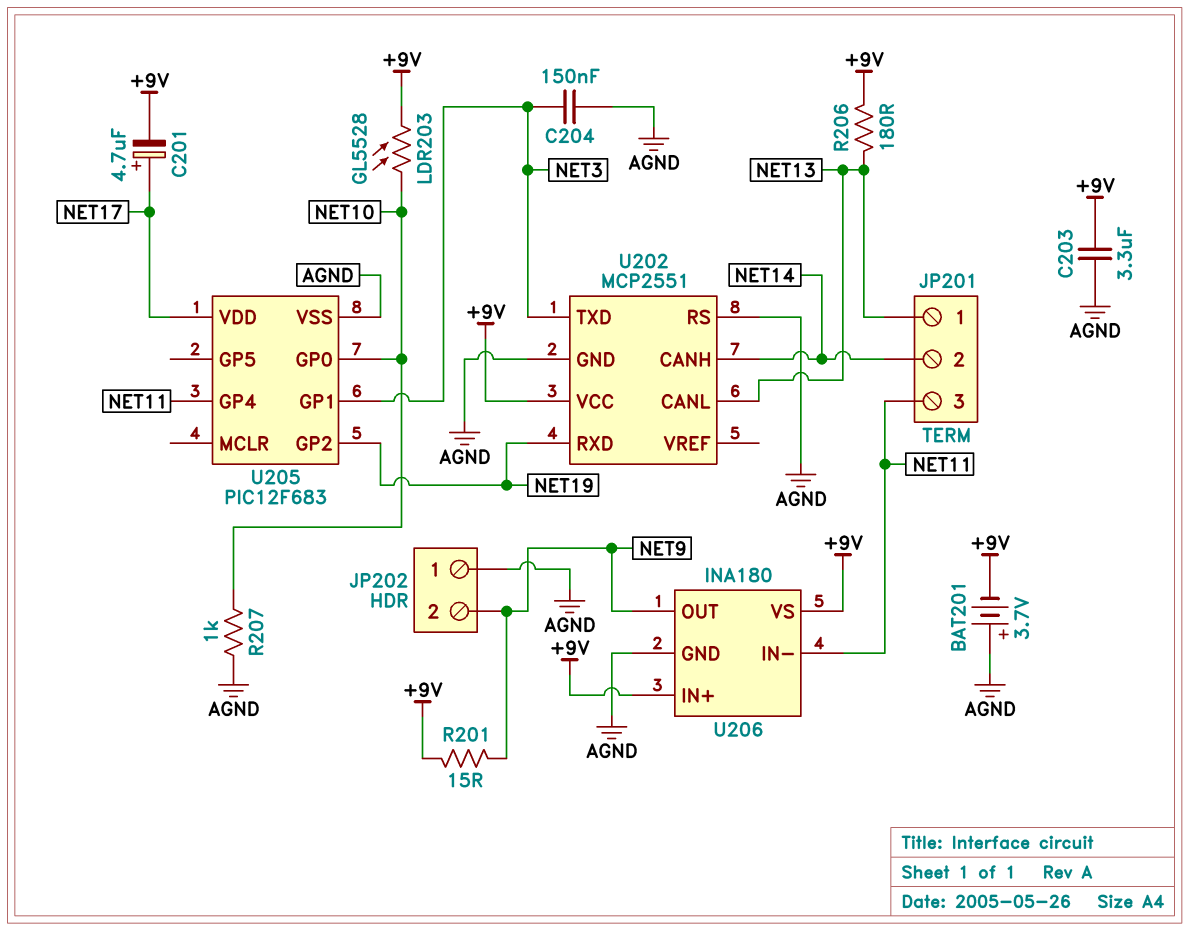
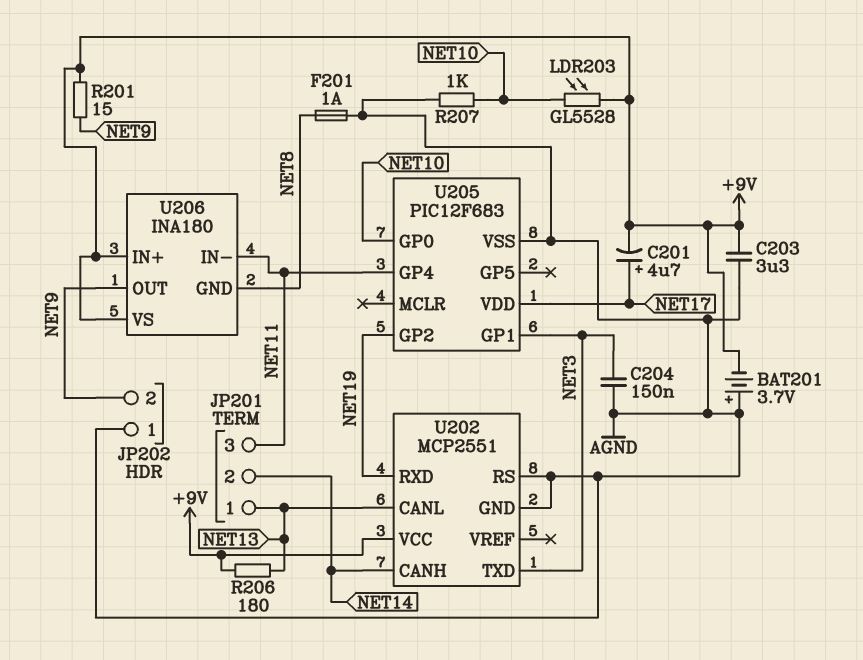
F201: none -> 1A (AGND, NET8)
U206 pin GND: AGND -> NET8

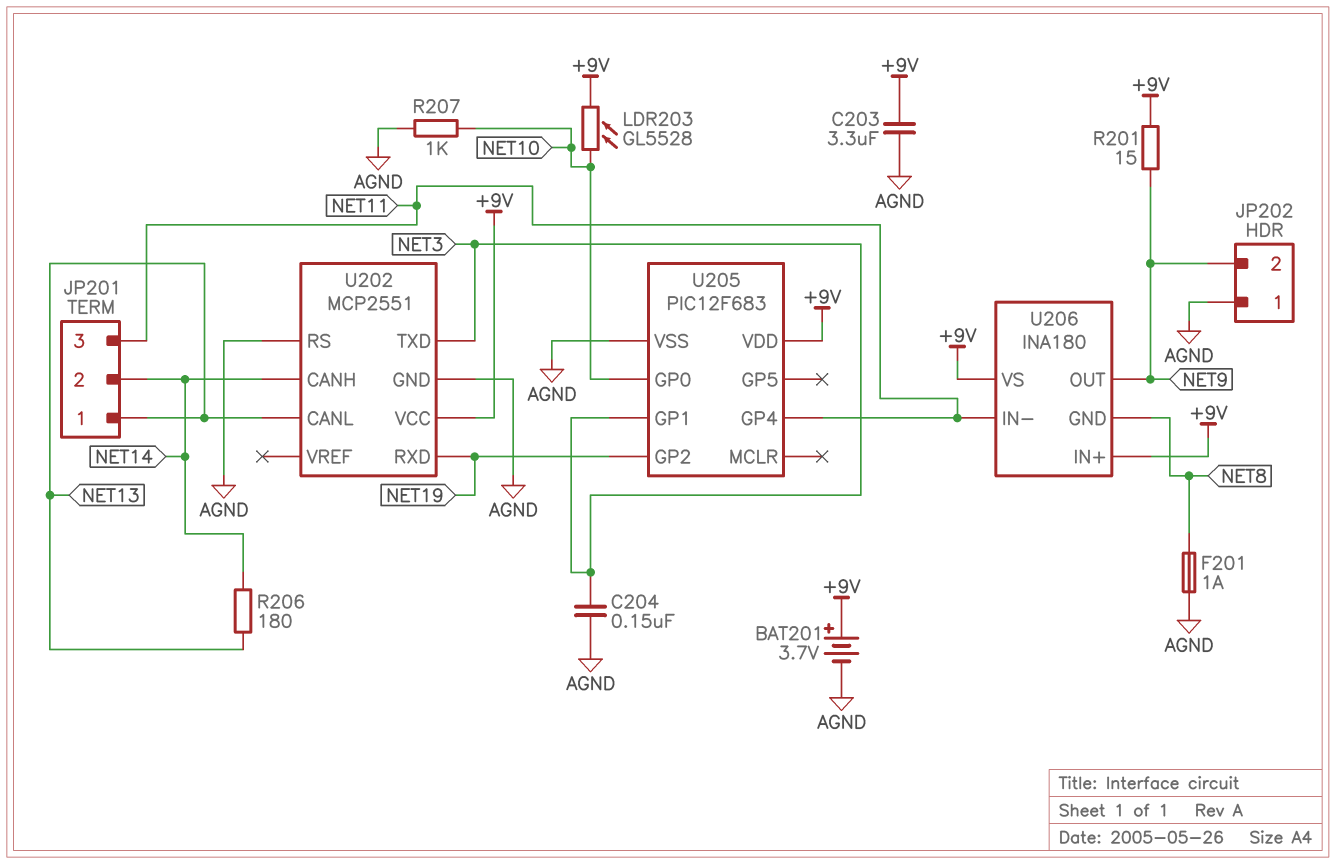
BAT201: 3.7V (plus AGND, minus +9V) -> 3.7V (plus +9V, minus AGND)
C201: 4.7uF (plus NET17, minus +9V) -> none
R206: 180 (+9V, NET13) -> 180 (NET13, NET14)
U205 pin VDD: NET17 -> +9V

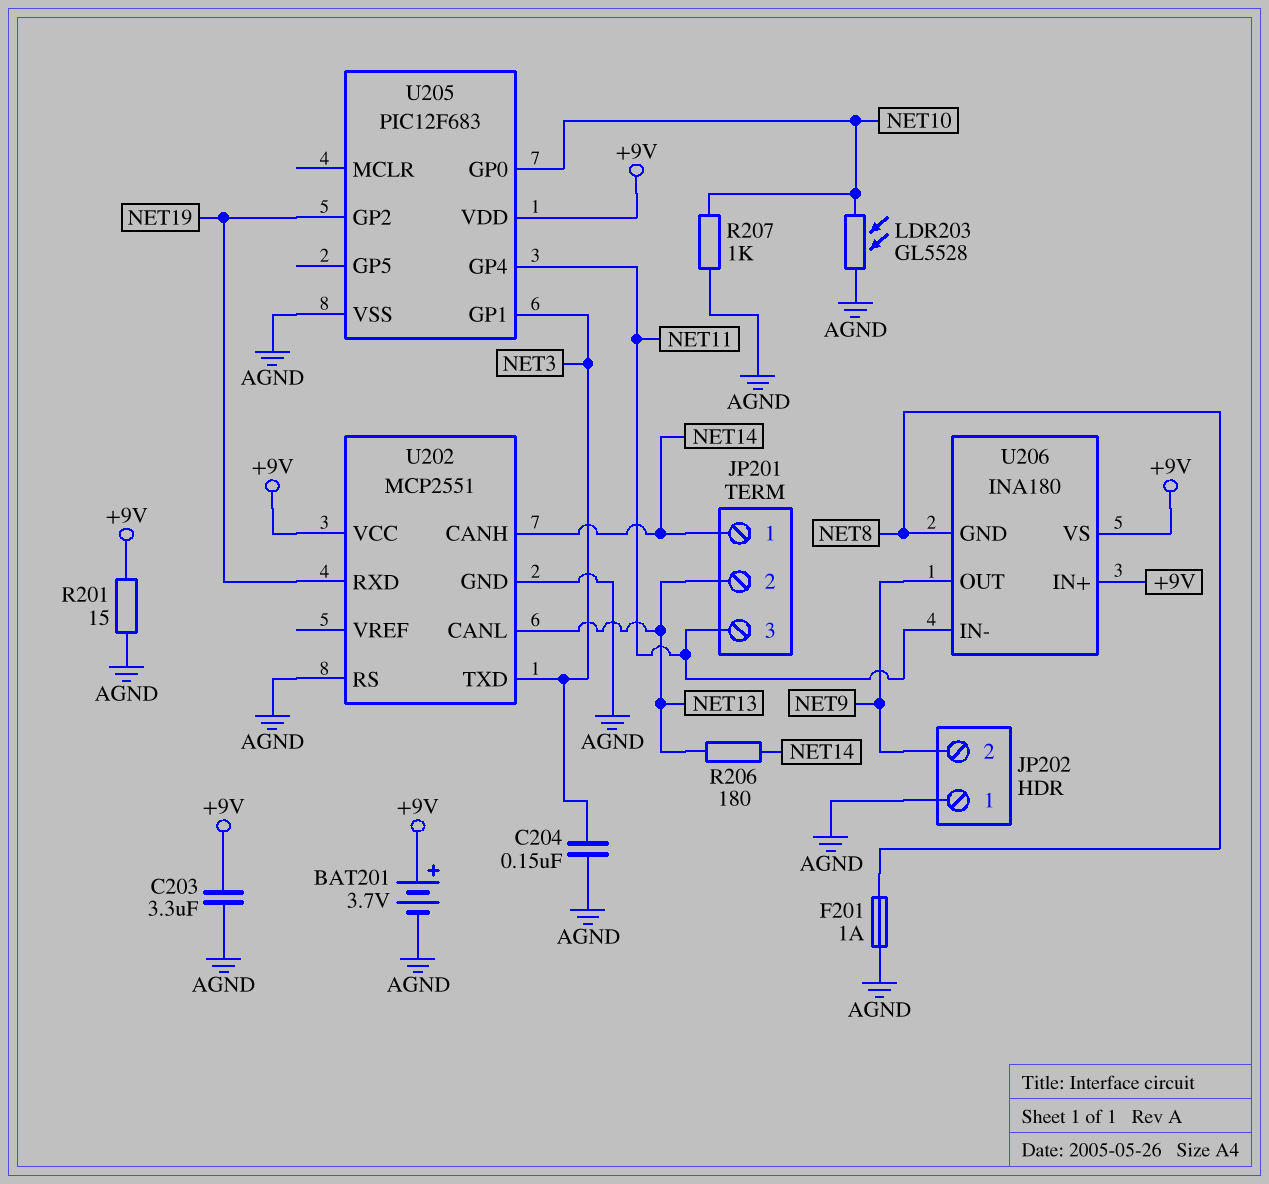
JP201 pin 1: NET13 -> NET14
JP201 pin 2: NET14 -> NET13
LDR203: GL5528 (+9V, NET10) -> GL5528 (AGND, NET10)
R201: 15 (+9V, NET9) -> 15 (+9V, AGND)

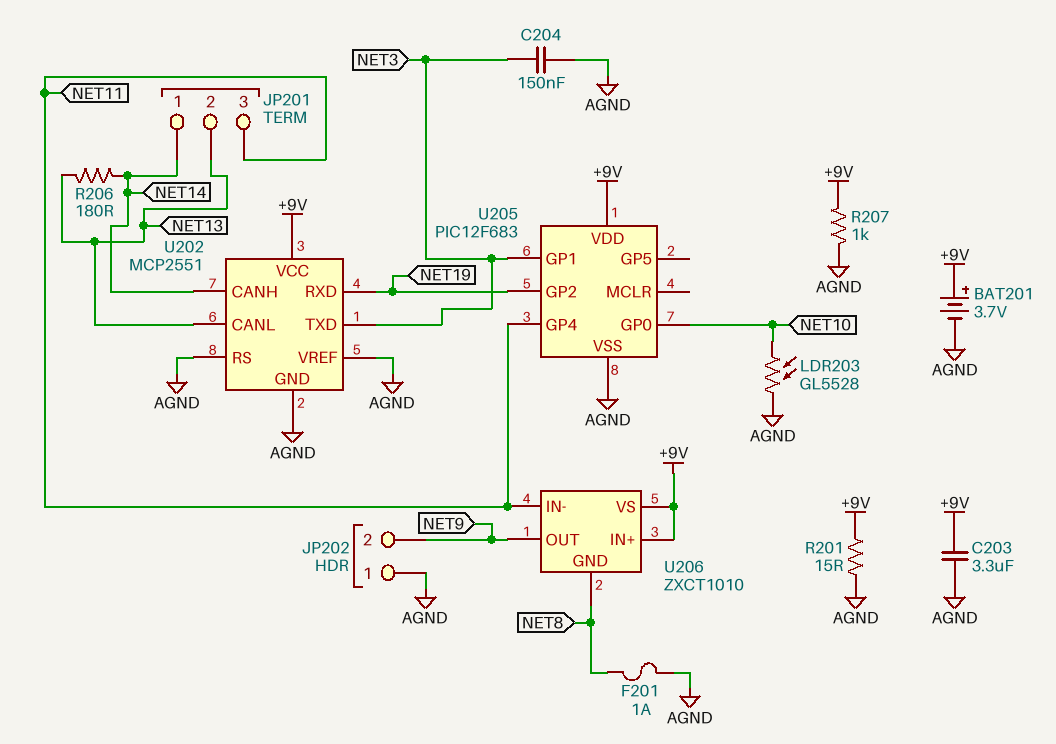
R207: 1k (AGND, NET10) -> 1k (+9V, AGND)
U202 pin VREF: none -> AGND
U206: INA180 -> ZXCT1010

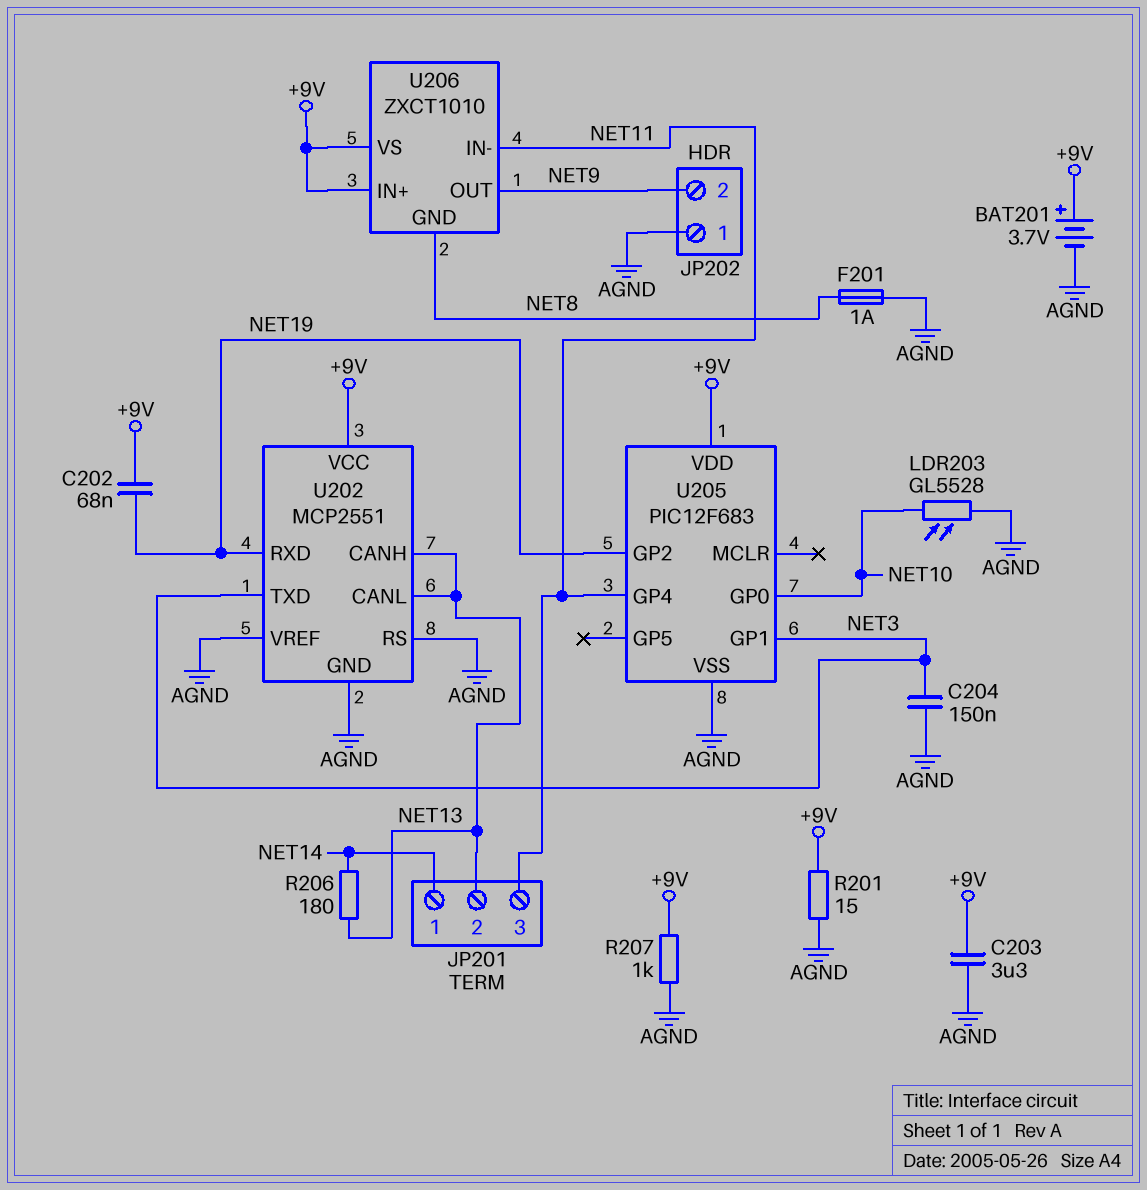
C202: none -> 68nF (+9V, NET19)
U202 pin CANH: NET14 -> NET13

